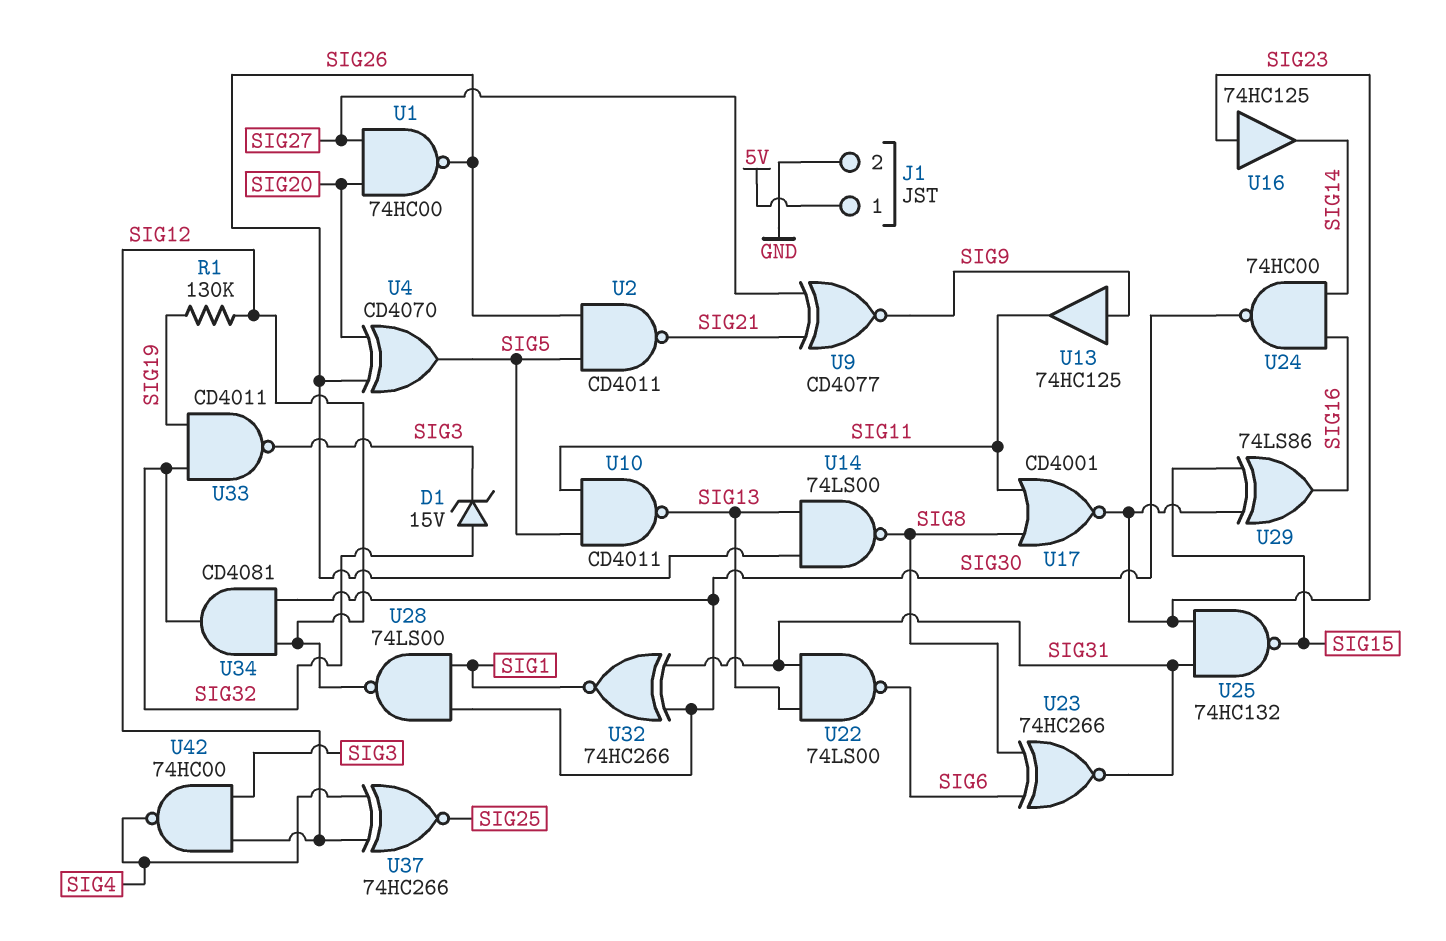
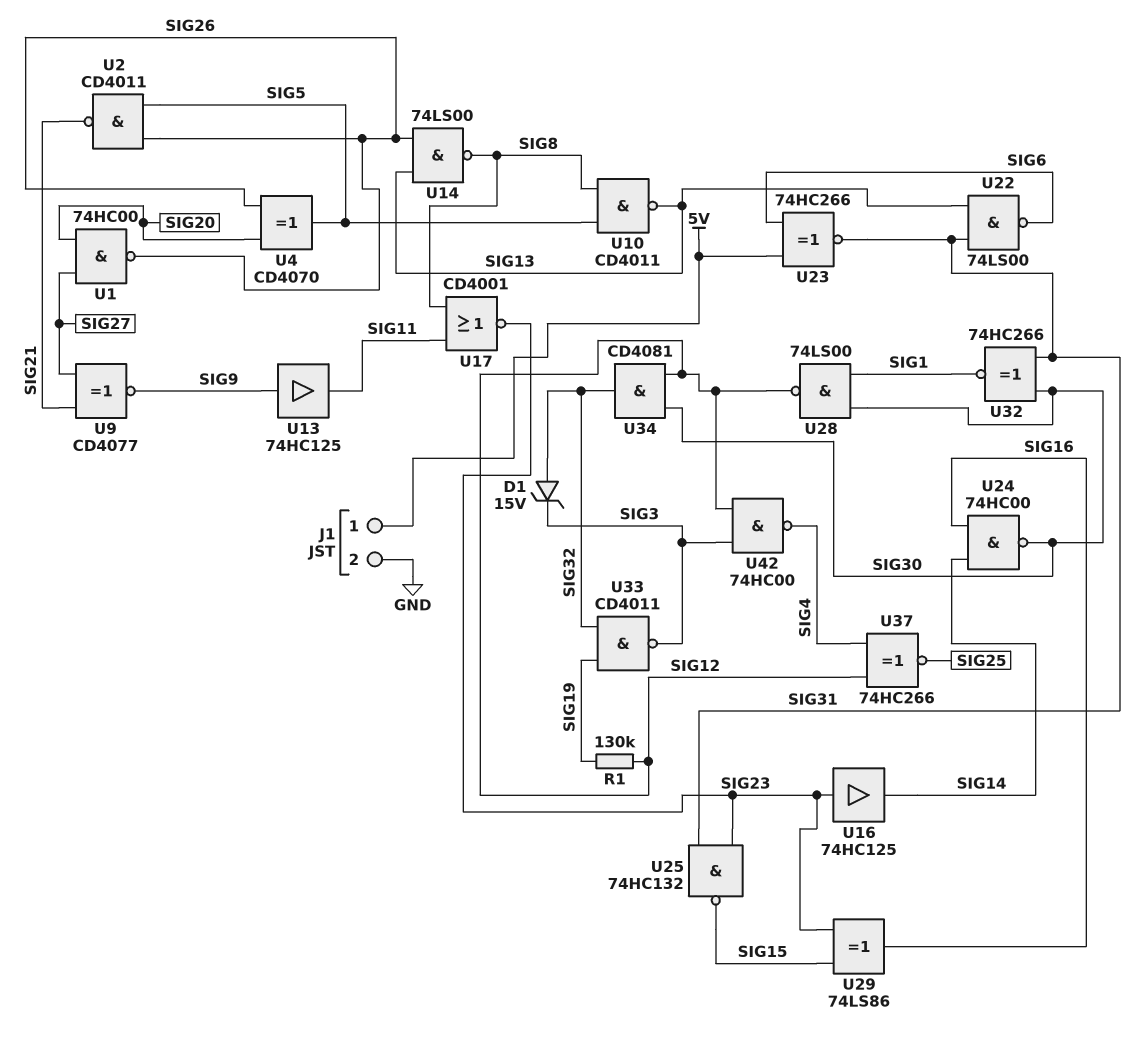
U10: NAND CD4011 (in SIG5, in SIG11, out SIG13) -> NAND CD4011 (in SIG5, in SIG8, out SIG13)
U23: XNOR 74HC266 (in SIG6, in SIG8, out SIG31) -> XNOR 74HC266 (in 5V, in SIG6, out SIG31)

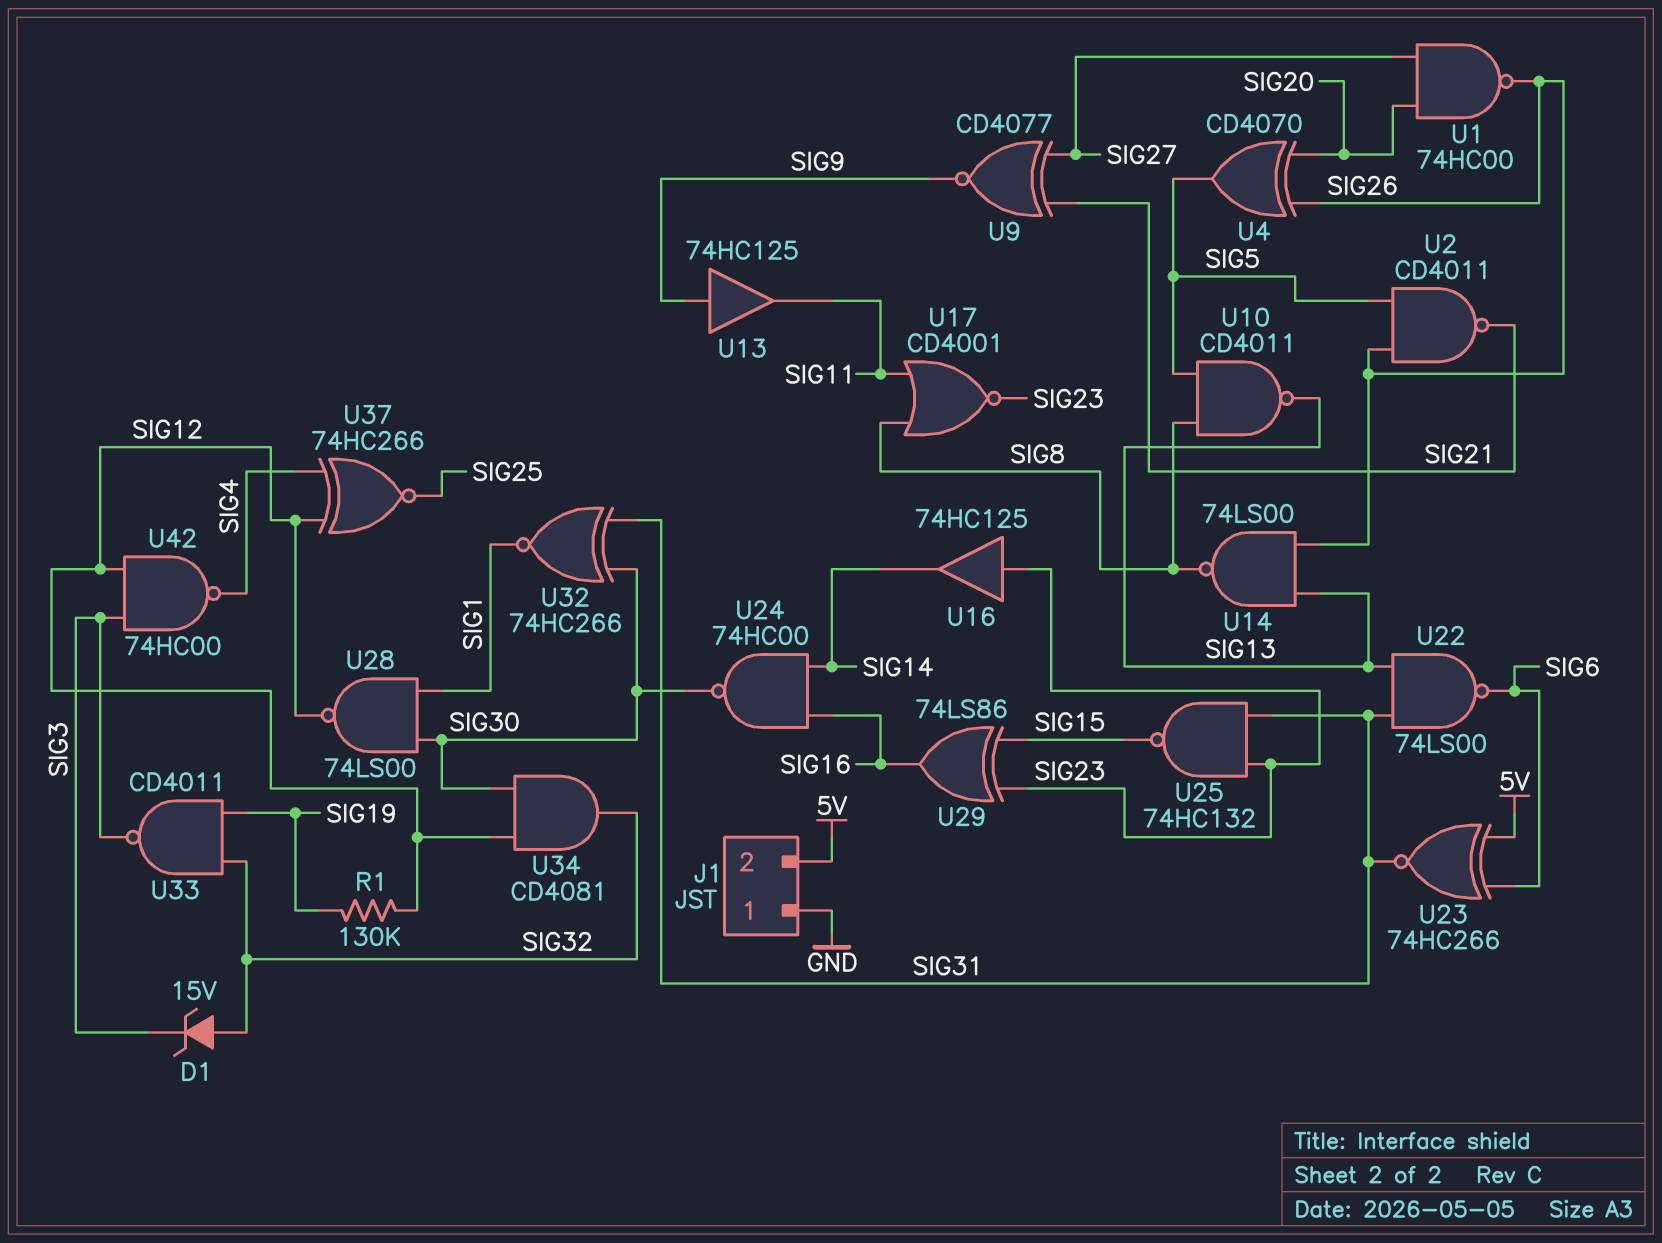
J1 pin 1: 5V -> GND
J1 pin 2: GND -> 5V

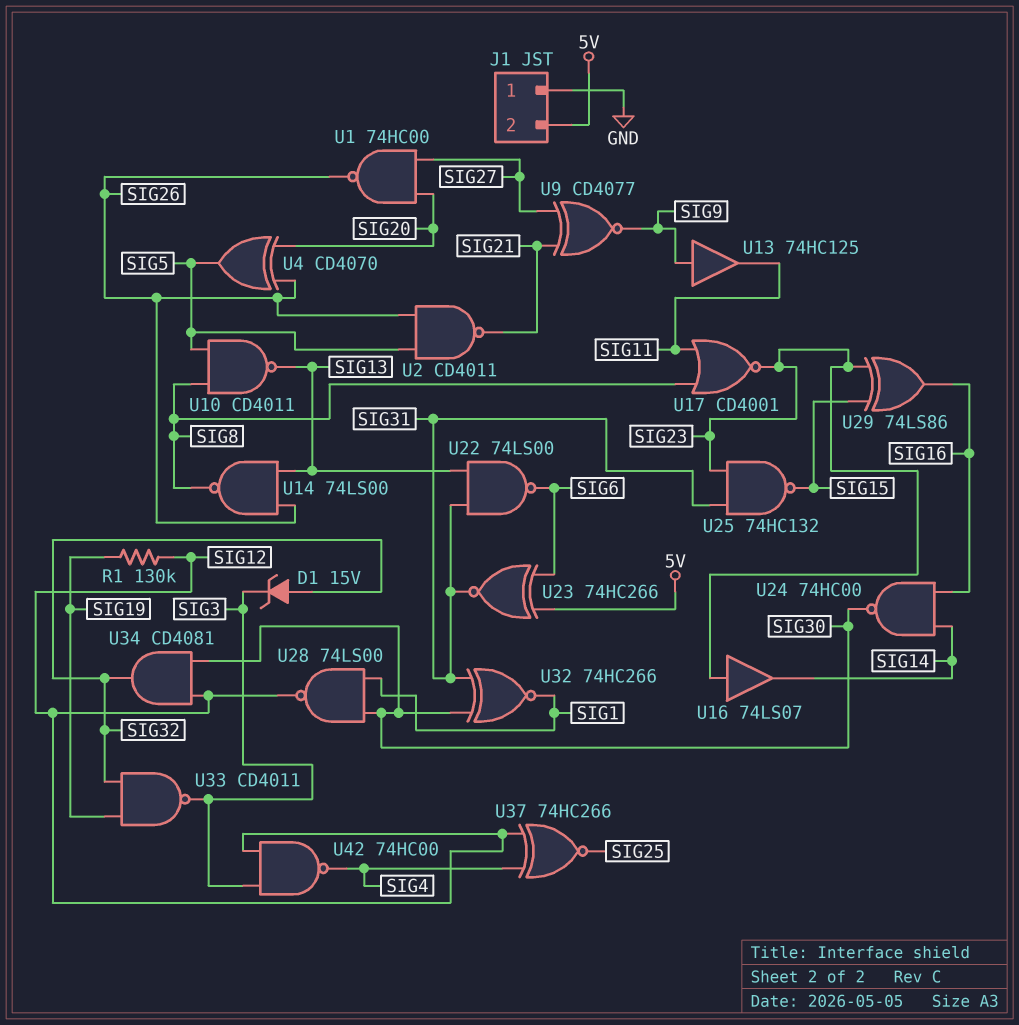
U16: buffer 74HC125 (in SIG23, out SIG14) -> buffer 74LS07 (in SIG23, out SIG14)

